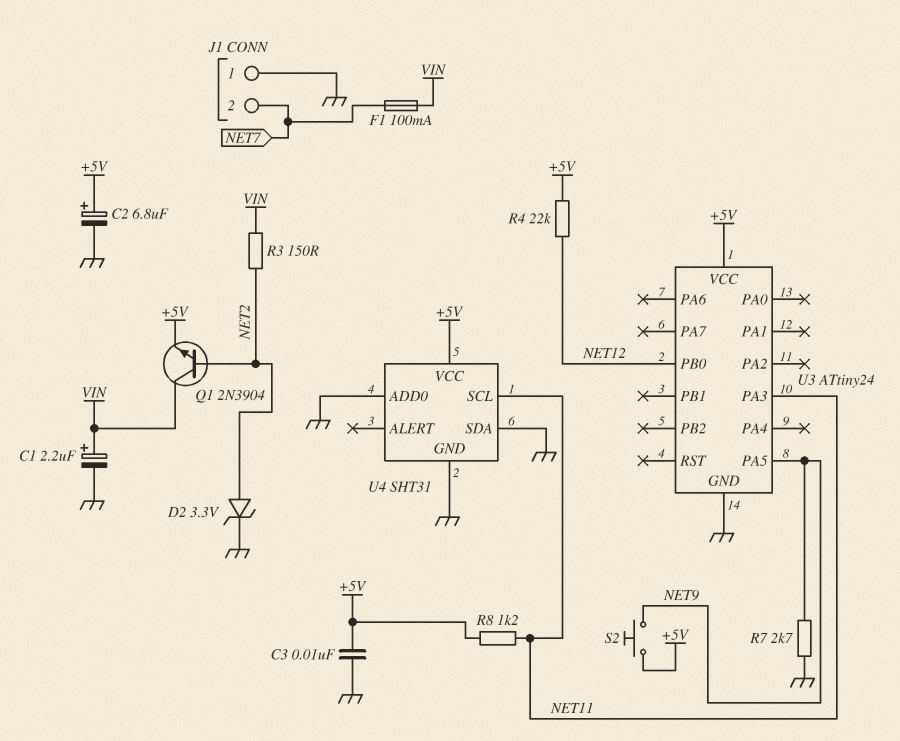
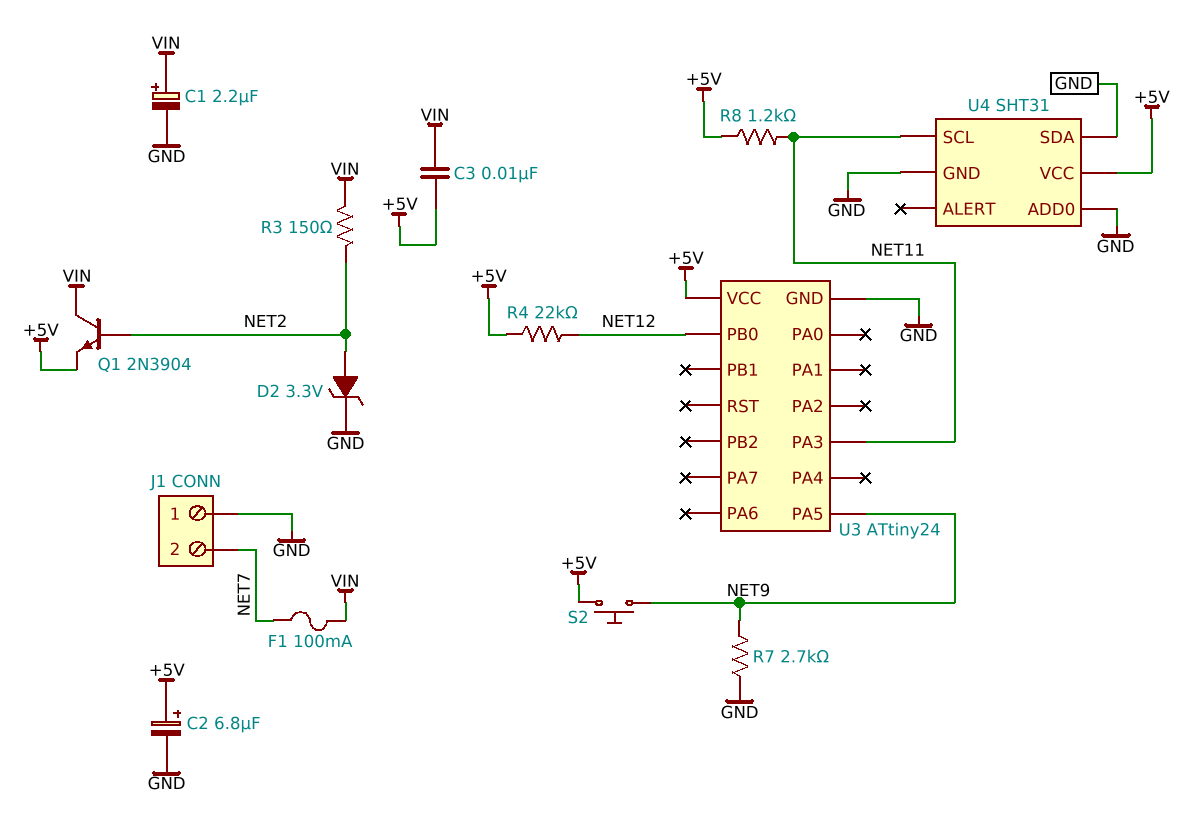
C3: 10nF (+5V, GND) -> 10nF (+5V, VIN)

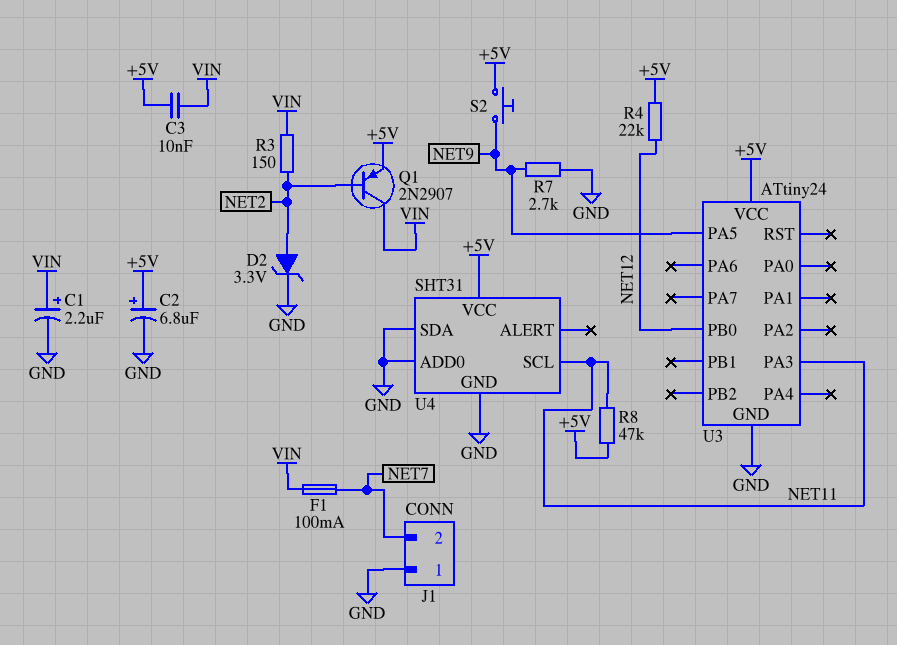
Q1: NPN 2N3904 (B NET2, C VIN, E +5V) -> PNP 2N2907 (B NET2, C VIN, E +5V)
R8: 1.2k (+5V, NET11) -> 47k (+5V, NET11)

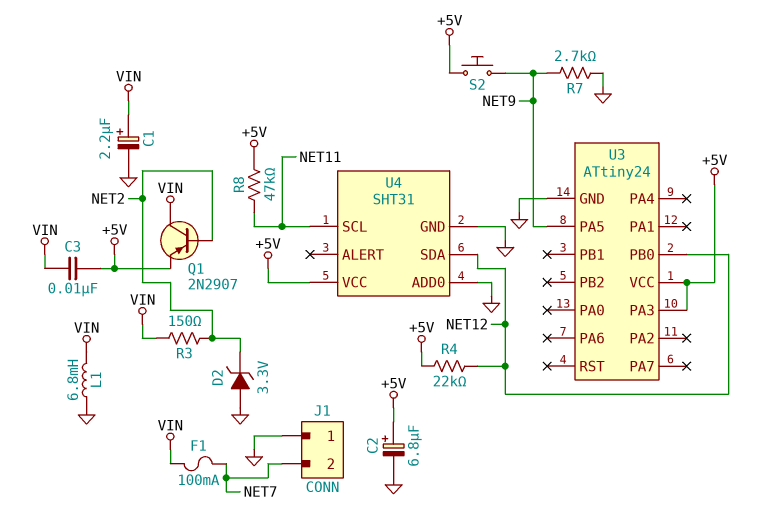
D2: zener 3.3V (A NET2, K GND) -> zener 3.3V (A GND, K NET2)
L1: none -> 6.8mH (GND, VIN)
U3 pin PA3: NET11 -> +5V
U4 pin SDA: GND -> NET12

